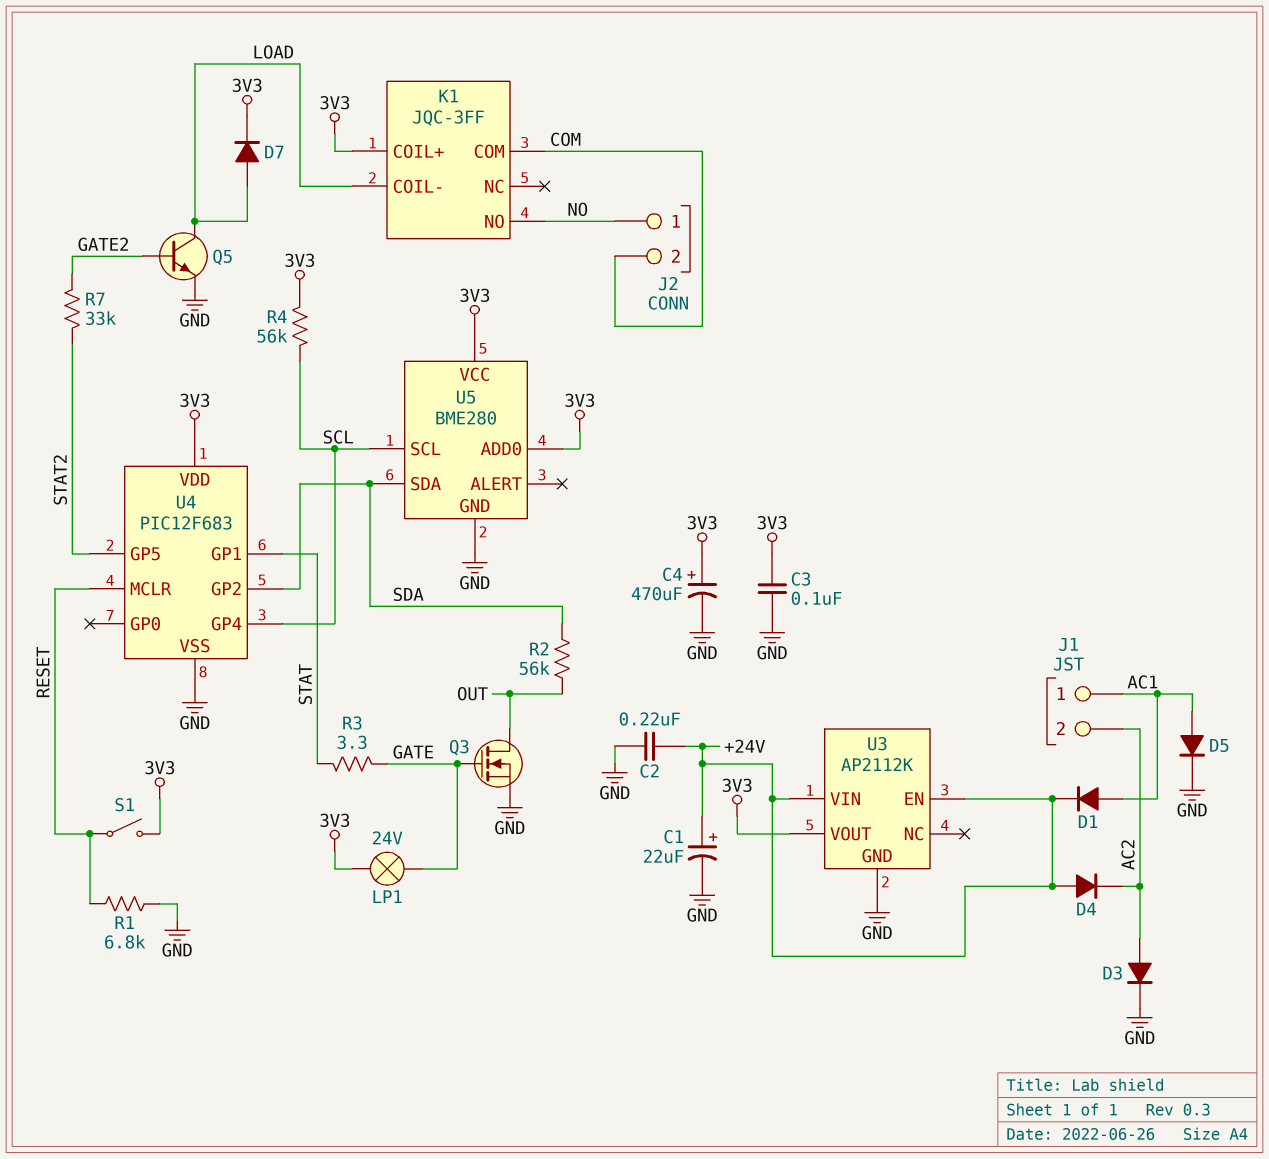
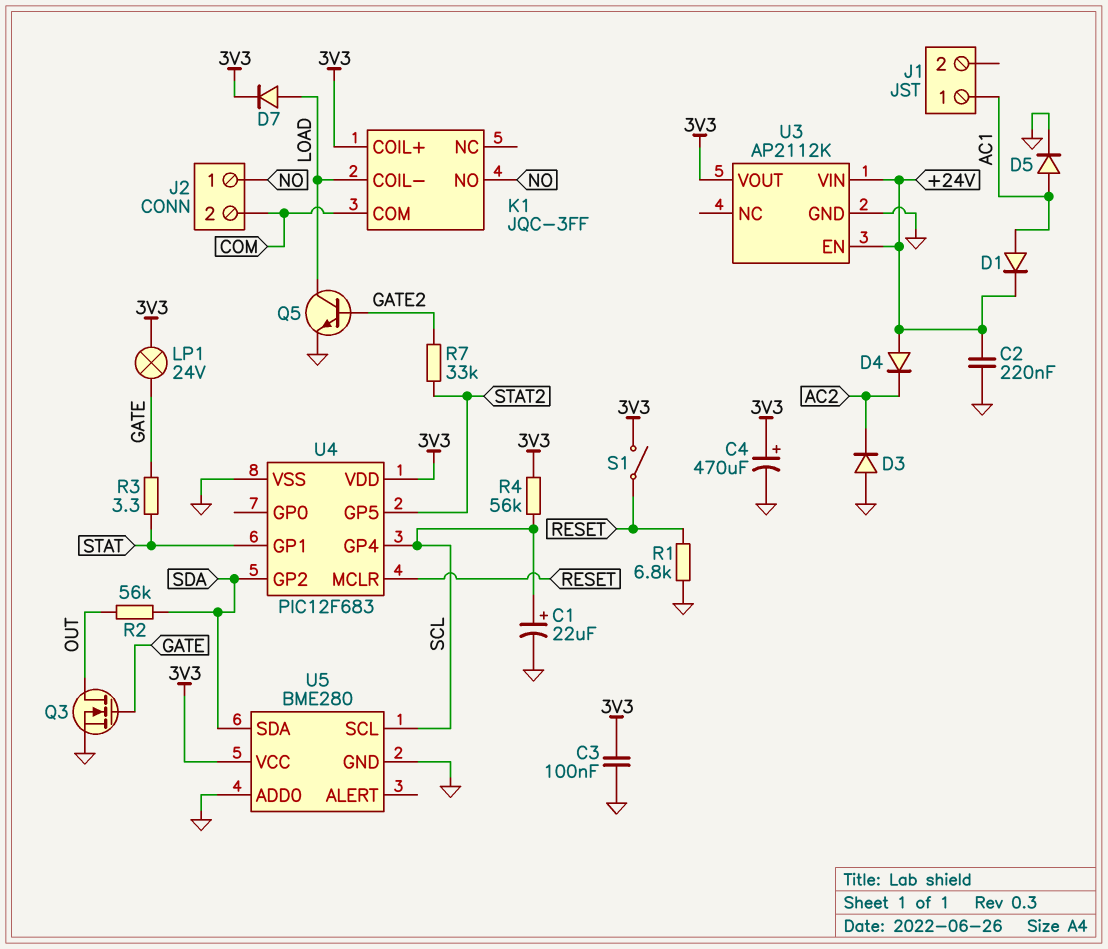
C1: 22uF (plus +24V, minus GND) -> 22uF (plus SCL, minus GND)
D3: diode (A AC2, K GND) -> diode (A GND, K AC2)
J1 pin 2: AC2 -> none
U5 pin ADD0: 3V3 -> GND

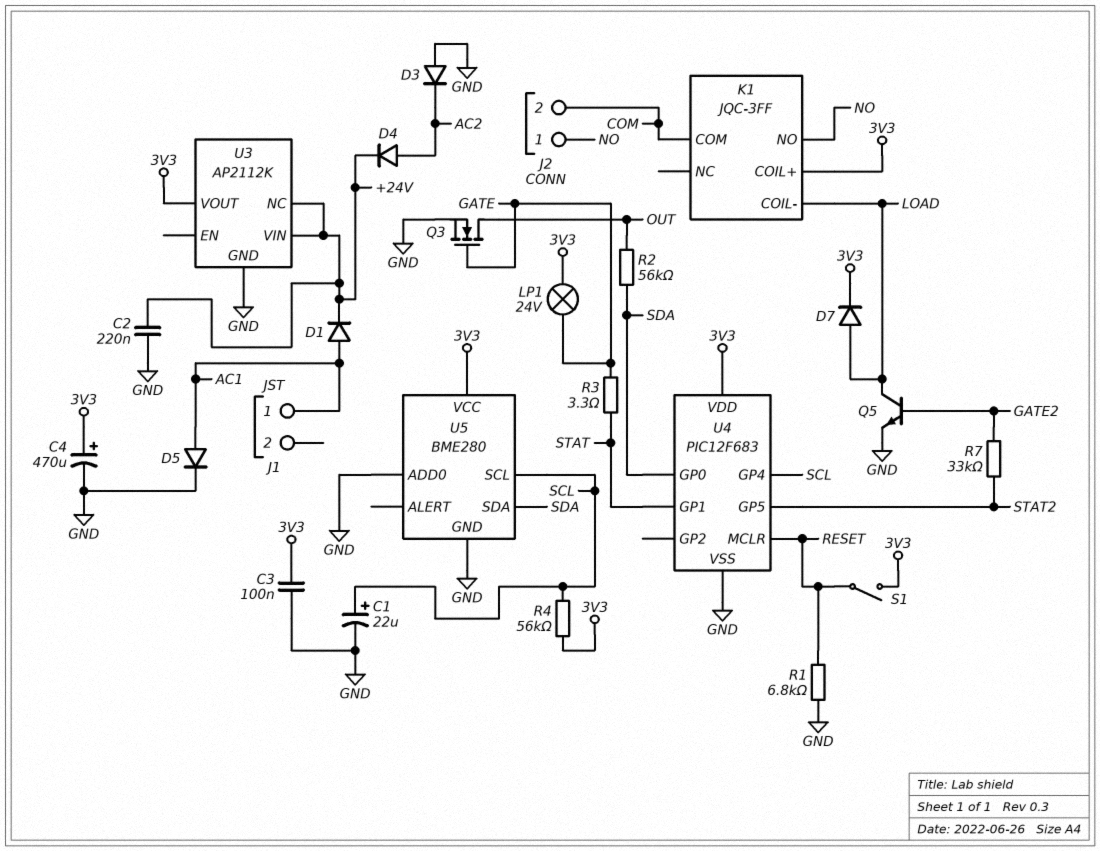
D4: diode (A +24V, K AC2) -> diode (A AC2, K +24V)
U3 pin EN: +24V -> none
U3 pin NC: none -> +24V
U4 pin GP0: none -> SDA
U4 pin GP2: SDA -> none

